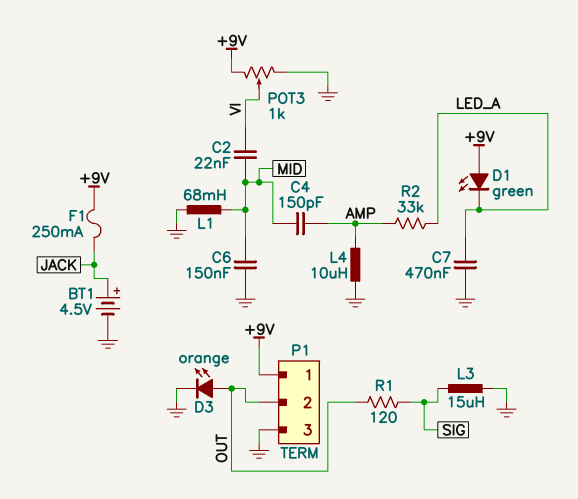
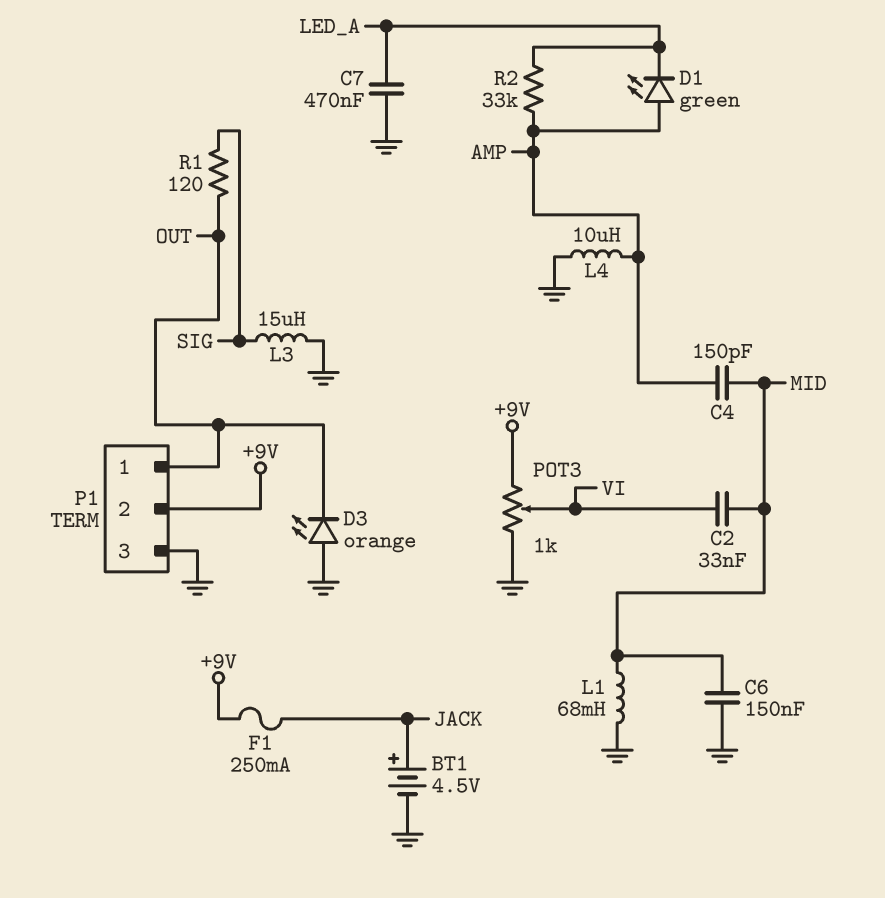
C2: 22nF (MID, VI) -> 33nF (MID, VI)
D1: LED green (A +9V, K LED_A) -> LED green (A AMP, K LED_A)
D3: LED orange (A OUT, K GND) -> LED orange (A GND, K OUT)
P1 pin 1: +9V -> OUT
P1 pin 2: OUT -> +9V

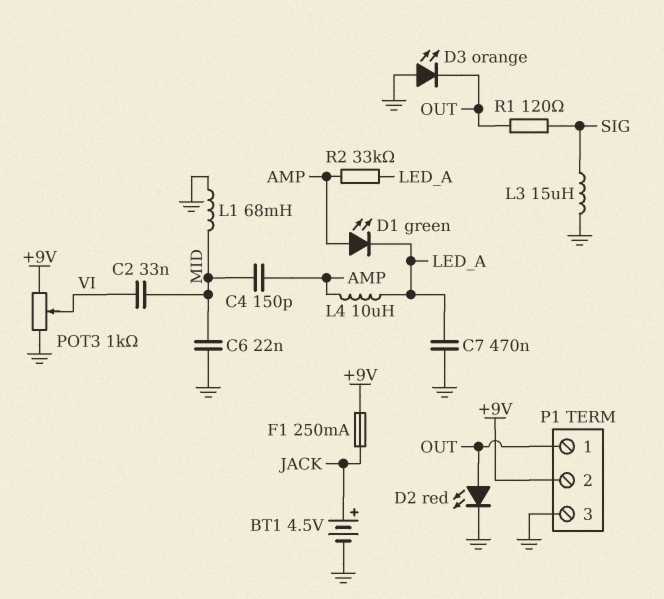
C6: 150nF (GND, MID) -> 22nF (GND, MID)
D2: none -> LED red (A OUT, K GND)
L4: 10uH (AMP, GND) -> 10uH (AMP, LED_A)

